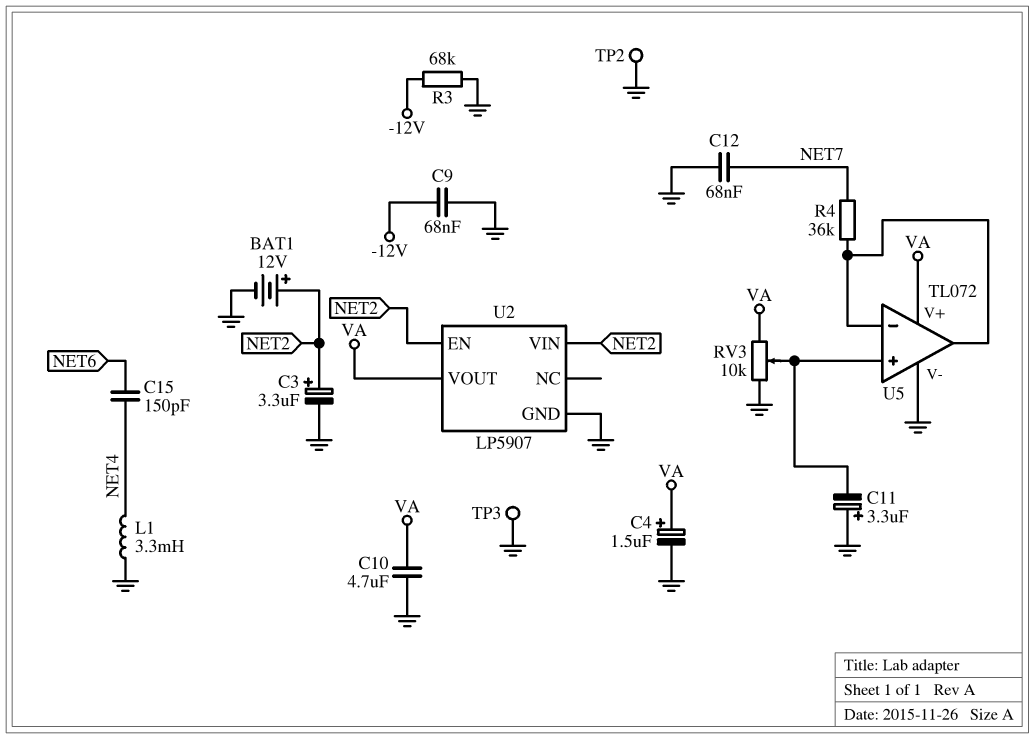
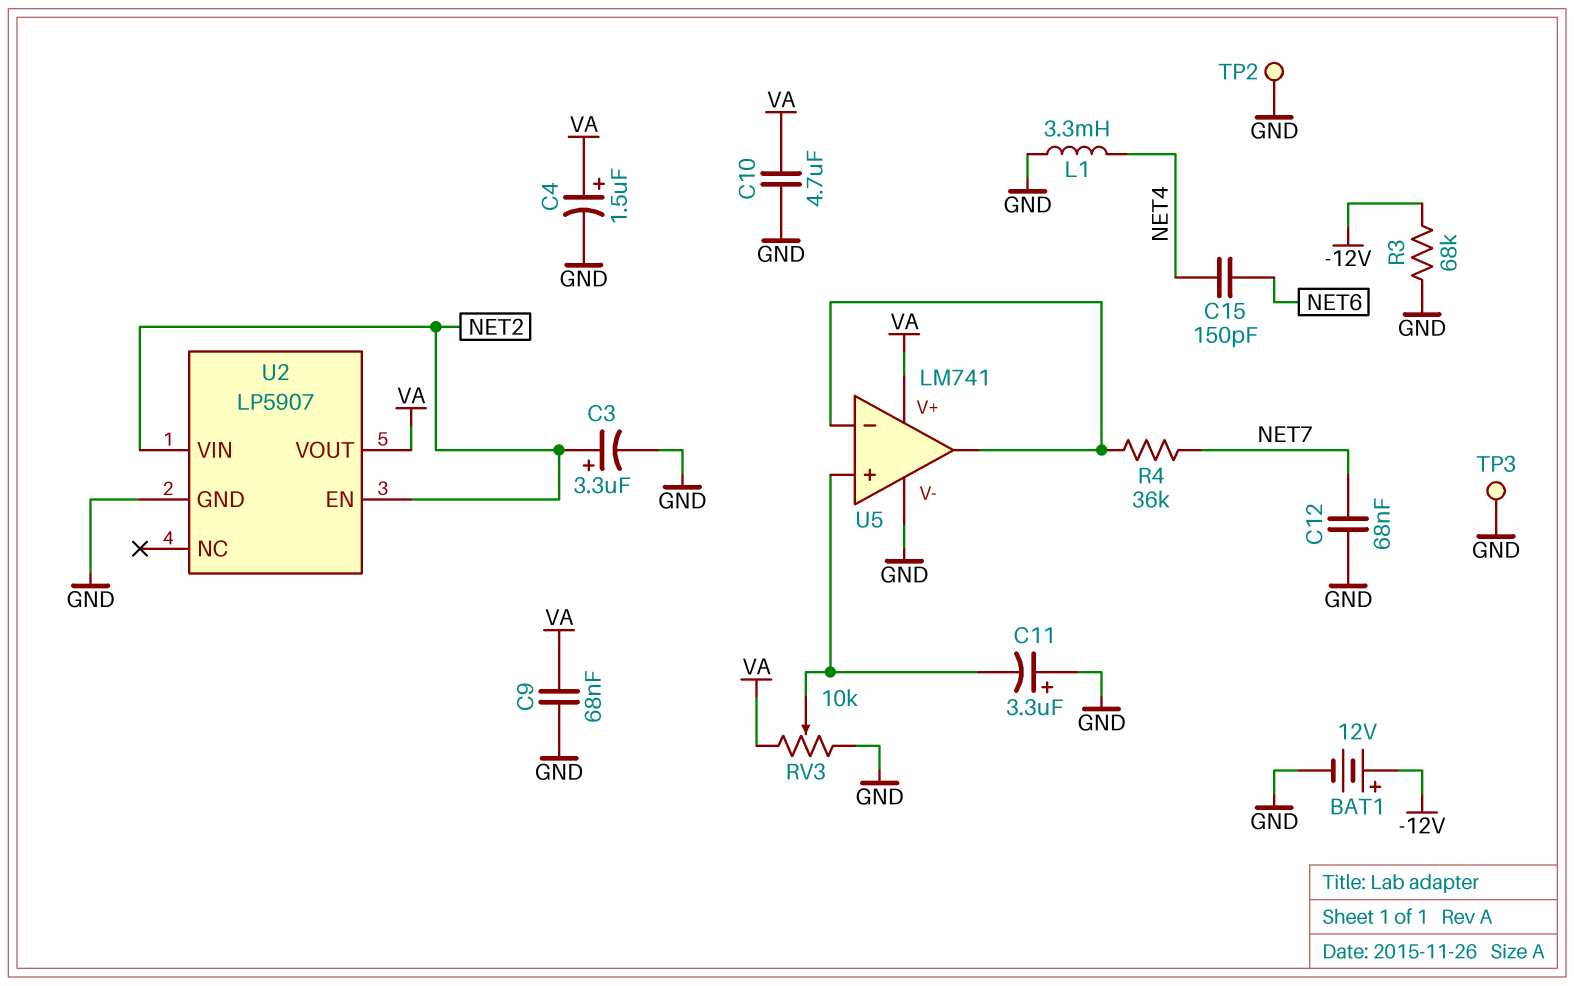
BAT1: 12V (plus NET2, minus GND) -> 12V (plus -12V, minus GND)
C9: 68nF (-12V, GND) -> 68nF (GND, VA)
U5: TL072 -> LM741

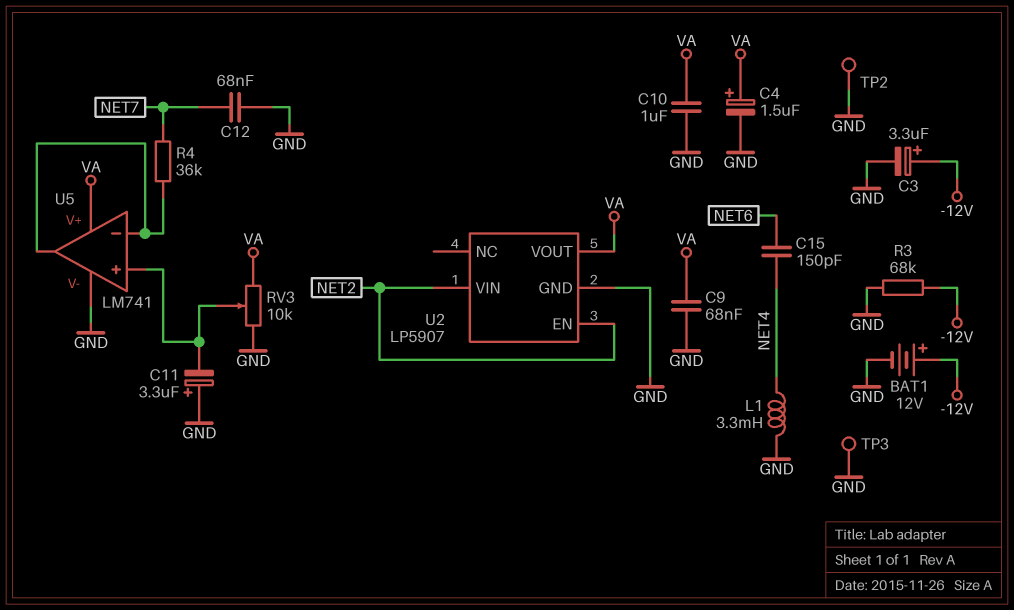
C3: 3.3uF (plus NET2, minus GND) -> 3.3uF (plus -12V, minus GND)
C10: 4.7uF (GND, VA) -> 1uF (GND, VA)

